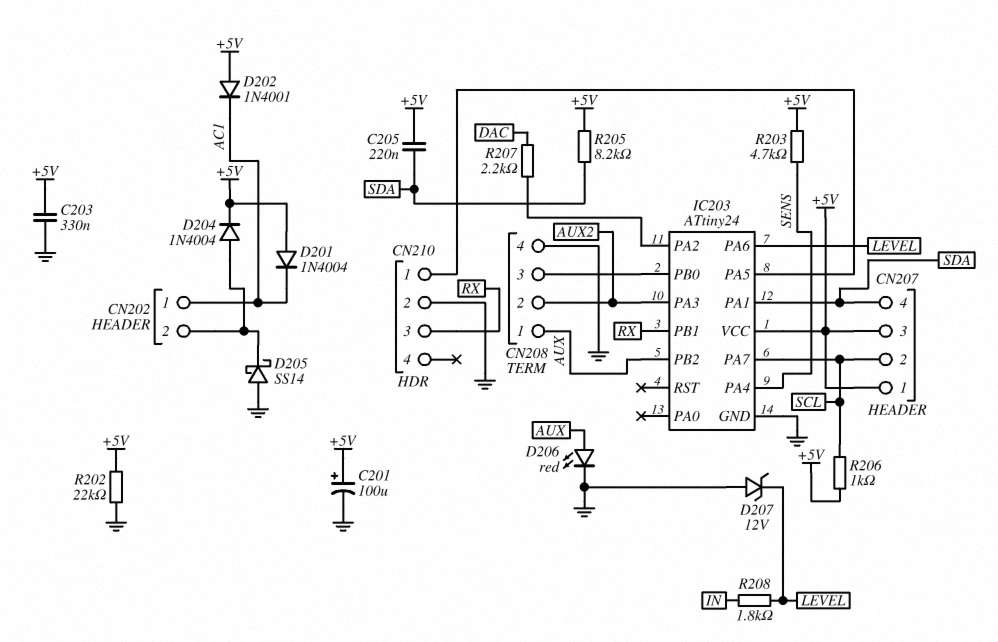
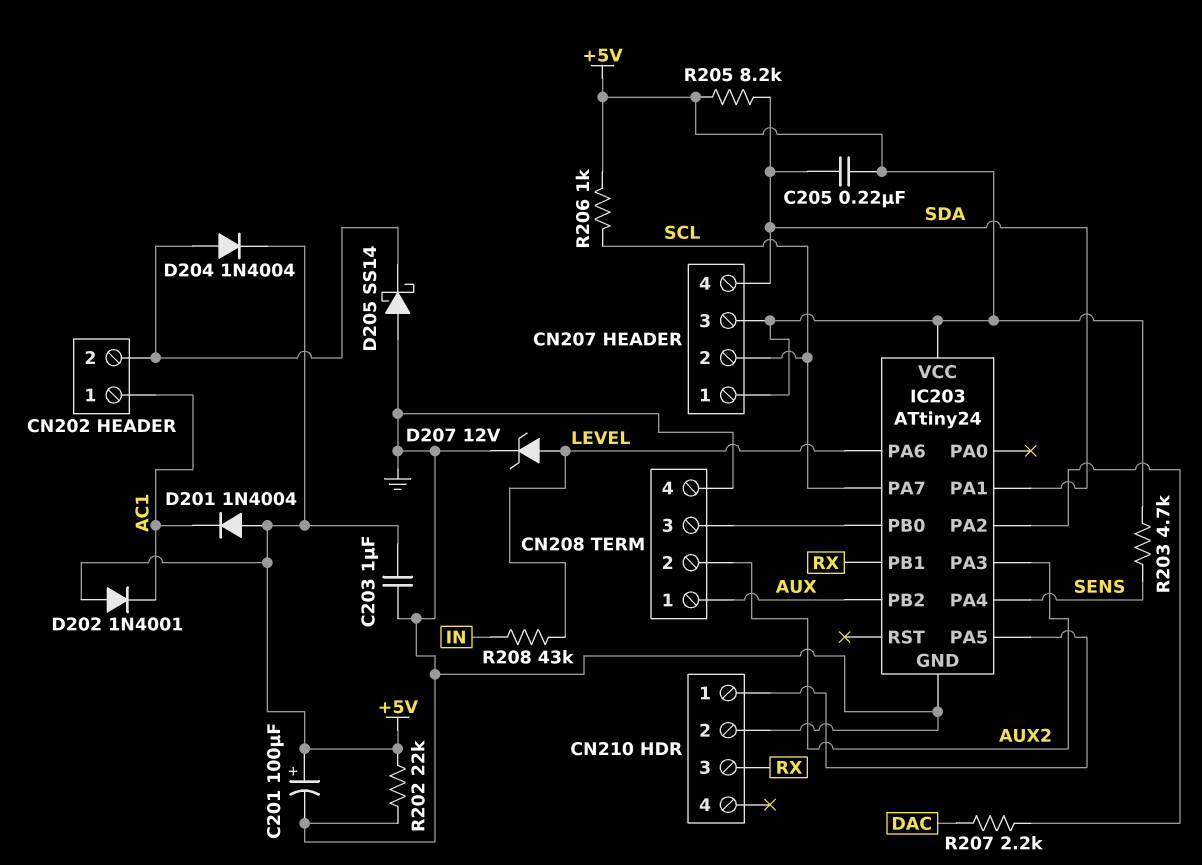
C203: 330nF (+5V, GND) -> 1uF (+5V, GND)
D206: LED red (A AUX, K GND) -> none
D207: zener 12V (A GND, K LEVEL) -> zener 12V (A LEVEL, K GND)
R208: 1.8k (IN, LEVEL) -> 43k (IN, LEVEL)

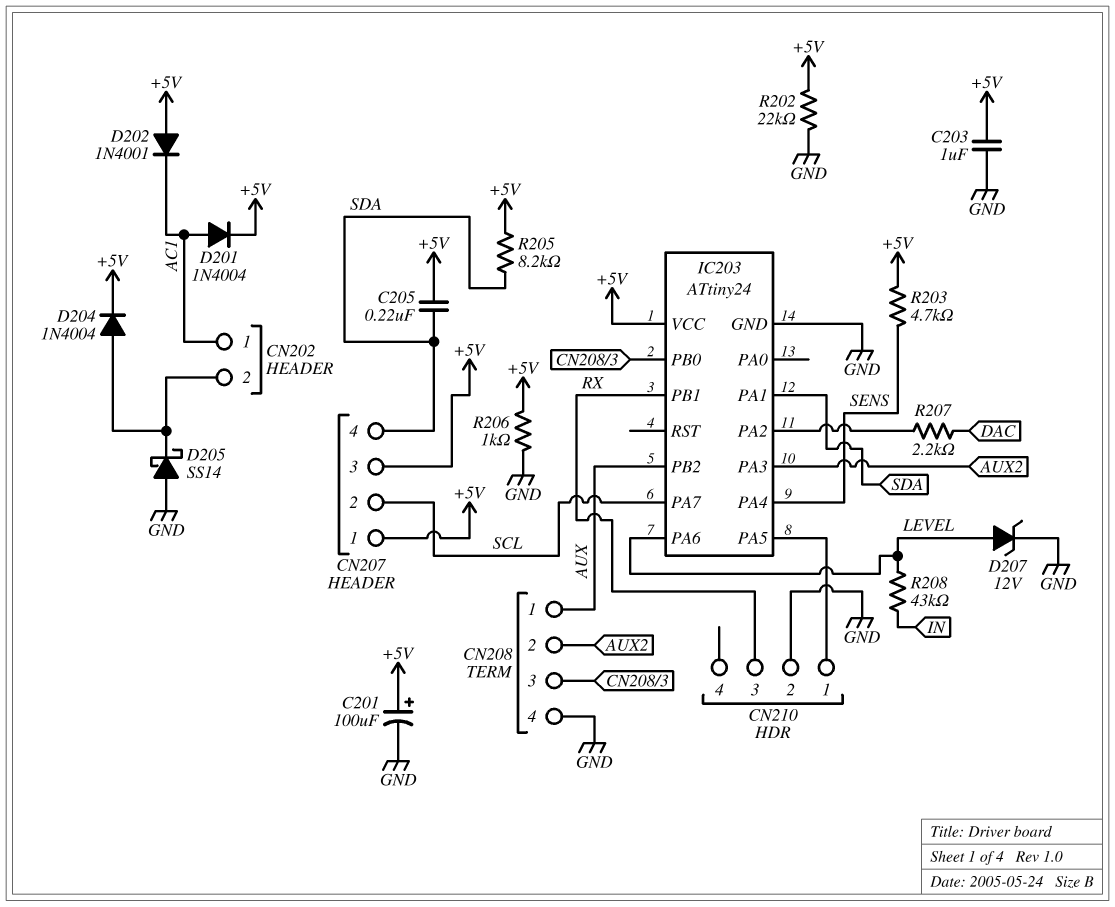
D201: diode 1N4004 (A +5V, K AC1) -> diode 1N4004 (A AC1, K +5V)
R206: 1k (+5V, SCL) -> 1k (+5V, GND)

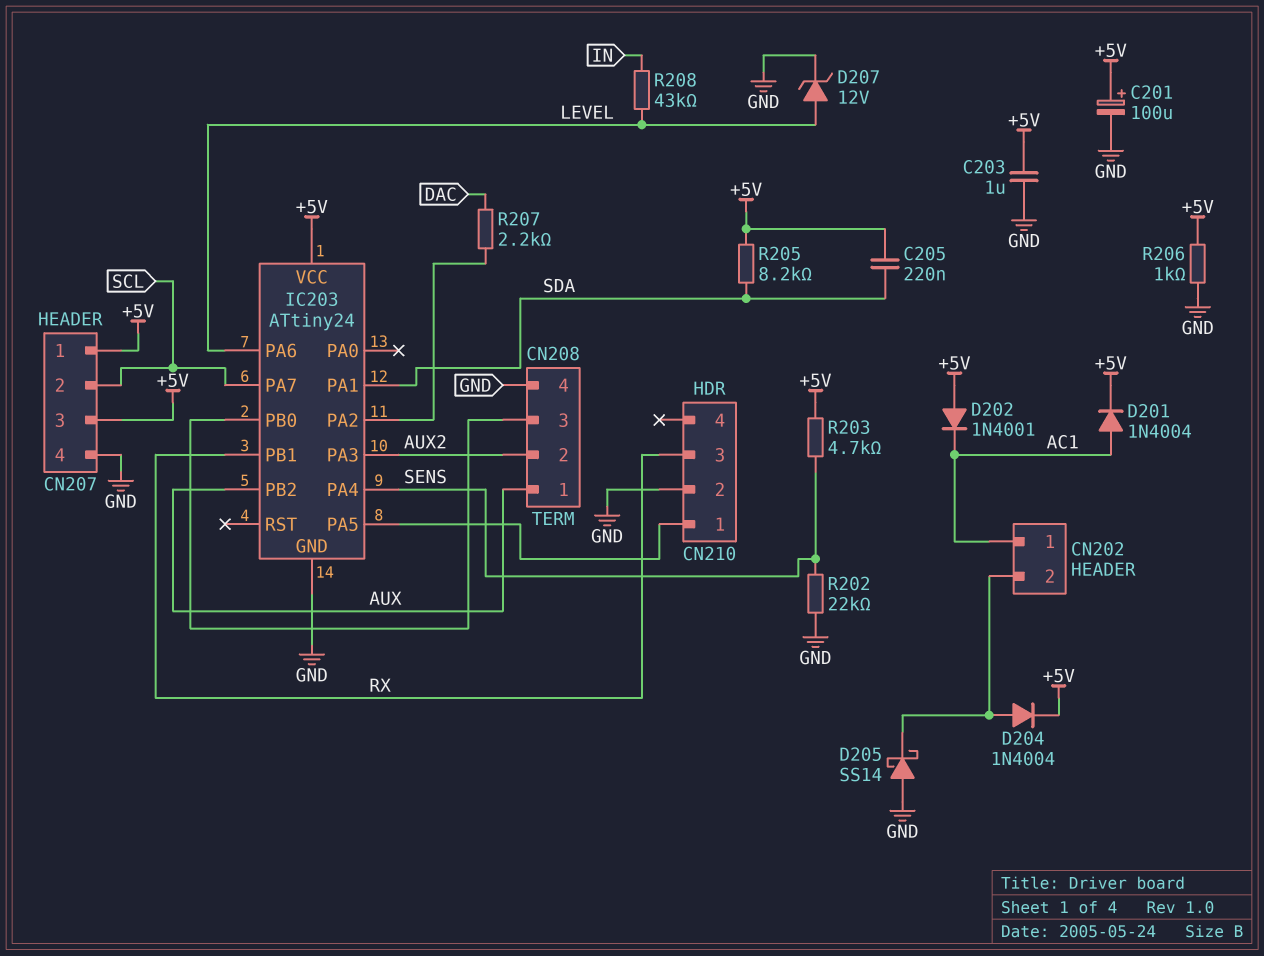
CN207 pin 4: SDA -> GND
R202: 22k (+5V, GND) -> 22k (GND, SENS)

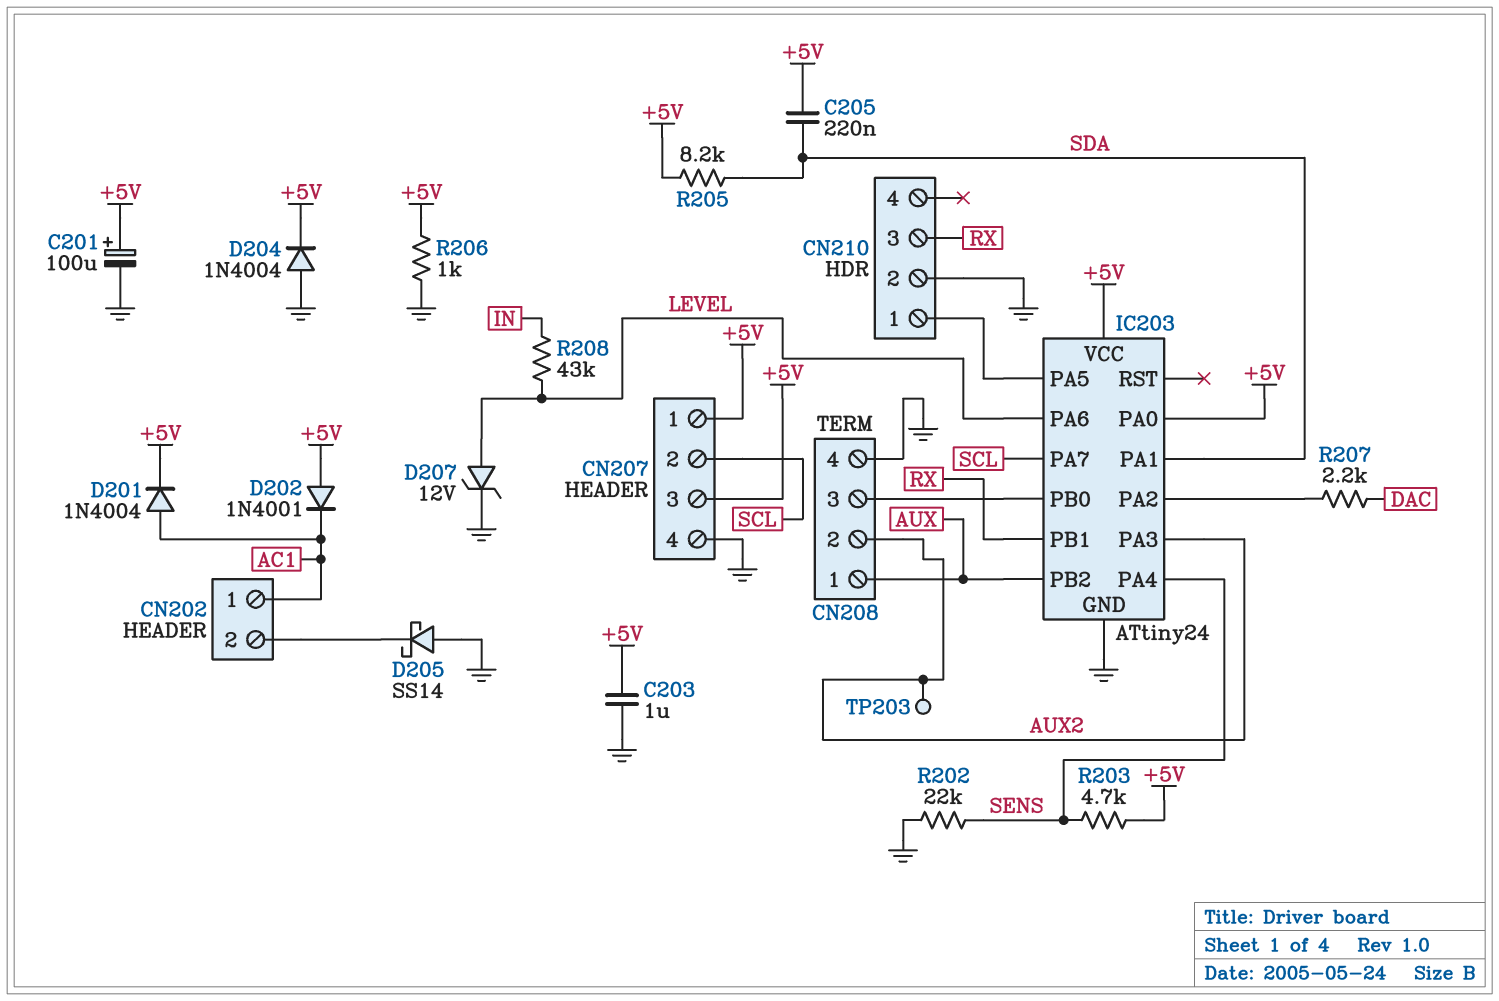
D204: diode 1N4004 (A CN202/2, K +5V) -> diode 1N4004 (A GND, K +5V)
IC203 pin PA0: none -> +5V
TP203: none -> test point (AUX2)

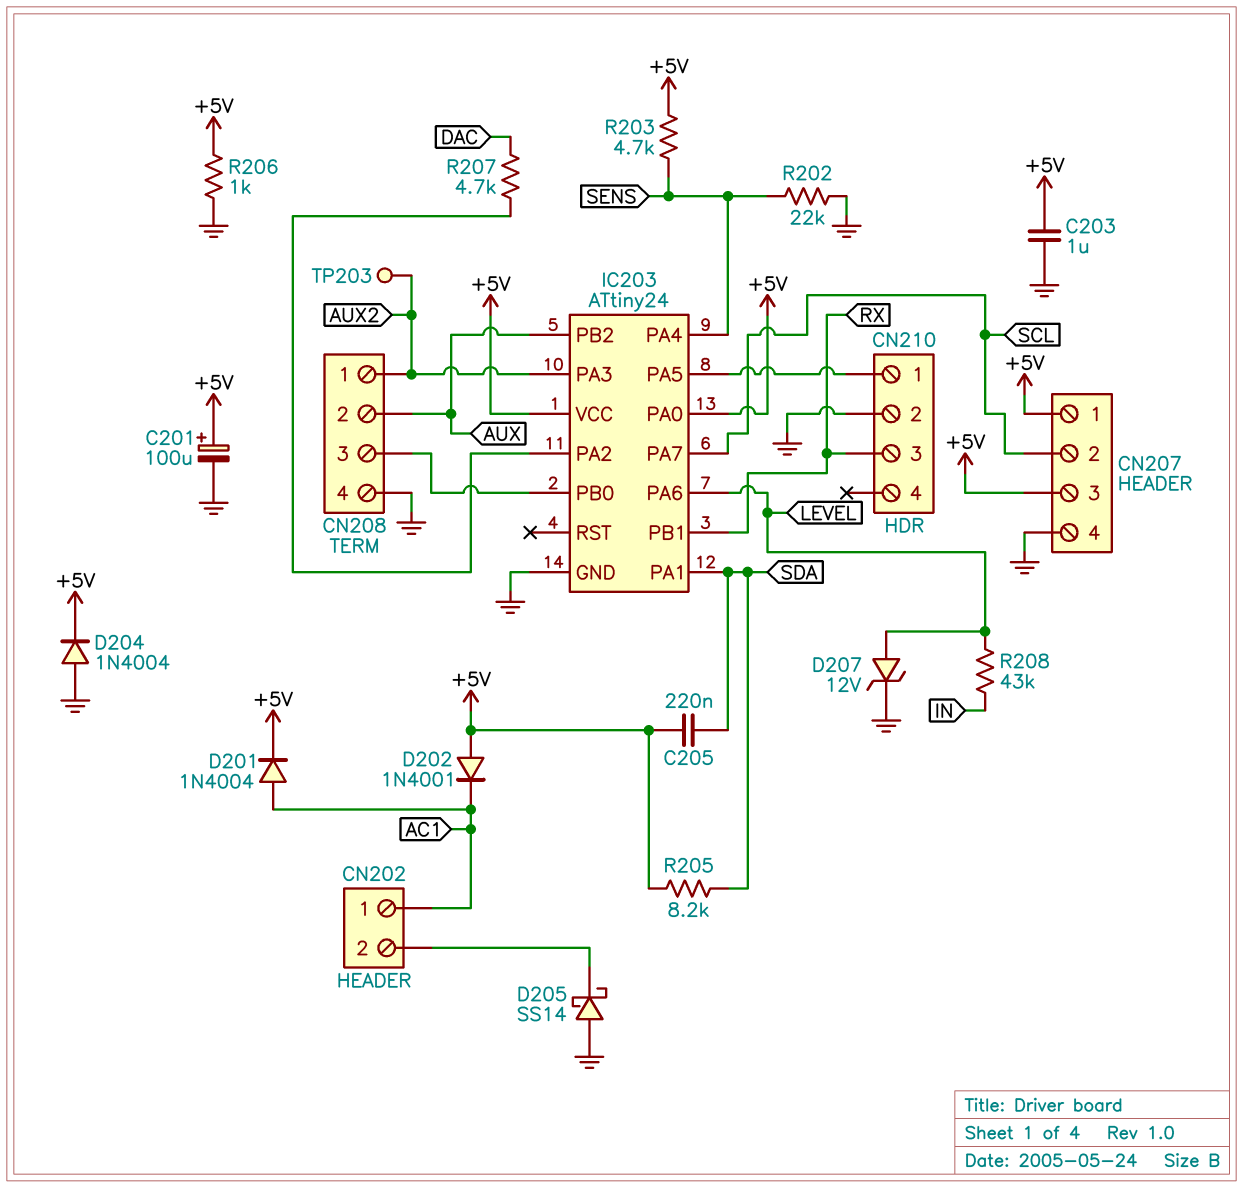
CN208 pin 1: AUX -> AUX2
CN208 pin 2: AUX2 -> AUX
R207: 2.2k (DAC, IC203/PA2) -> 4.7k (DAC, IC203/PA2)

